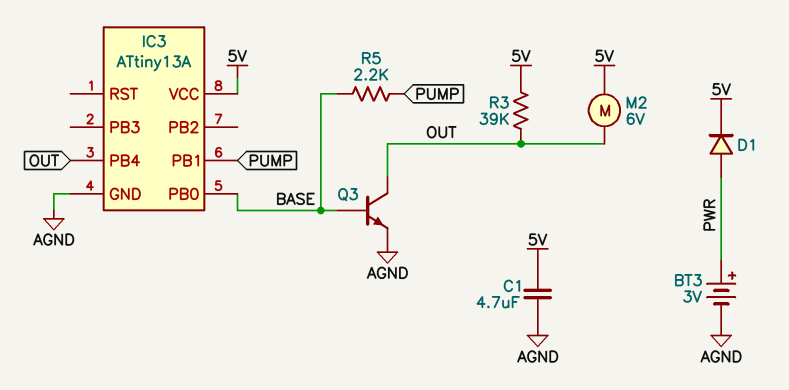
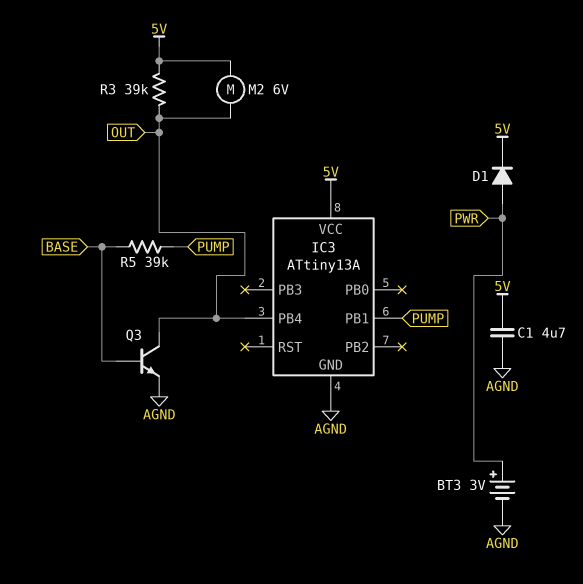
IC3 pin PB0: BASE -> none
R5: 2.2k (BASE, PUMP) -> 39k (BASE, PUMP)

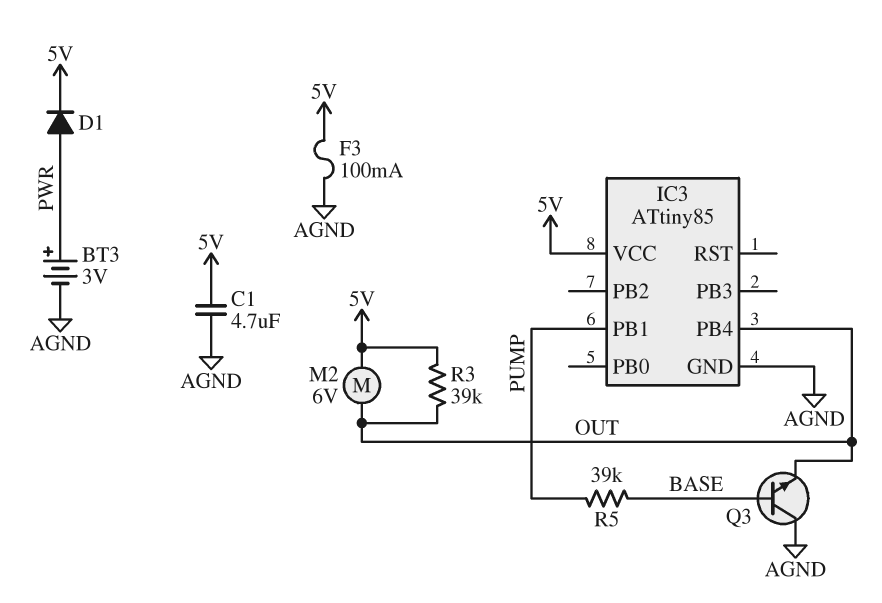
F3: none -> 100mA (5V, AGND)
IC3: ATtiny13A -> ATtiny85
Q3: NPN (B BASE, C OUT, E AGND) -> NPN (B BASE, C AGND, E OUT)

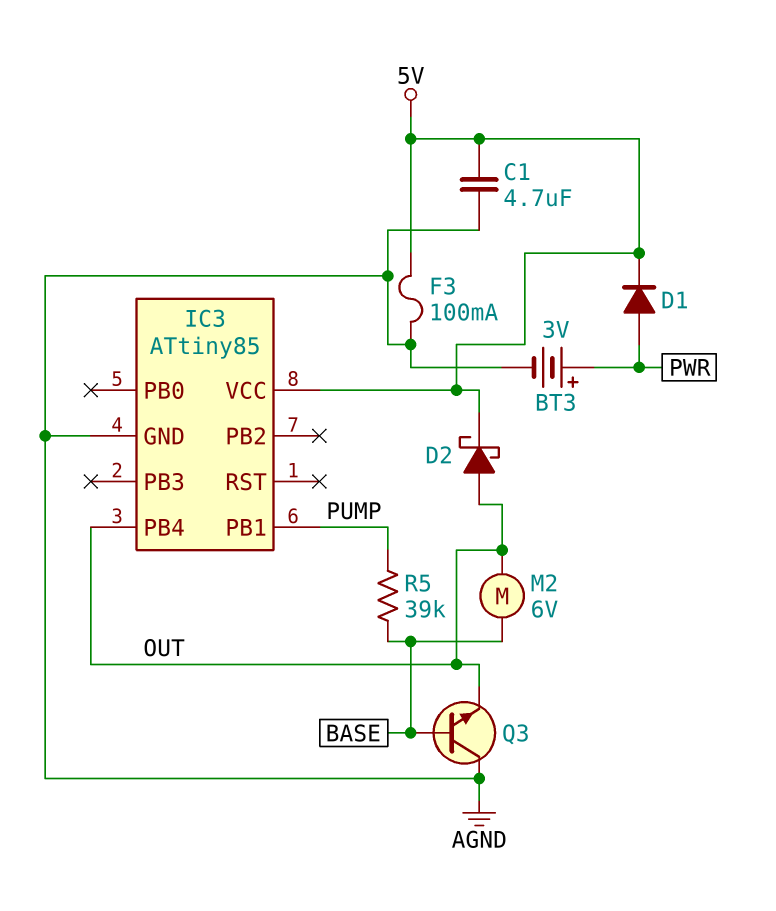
D2: none -> schottky (A OUT, K 5V)
M2: motor 6V (5V, OUT) -> motor 6V (BASE, OUT)
R3: 39k (5V, OUT) -> none

